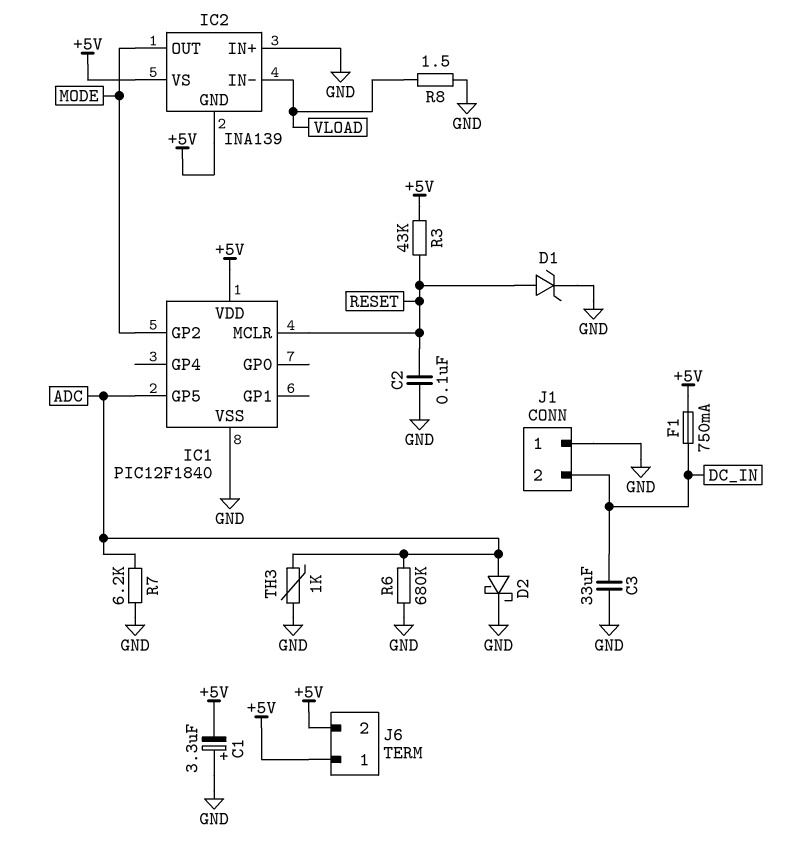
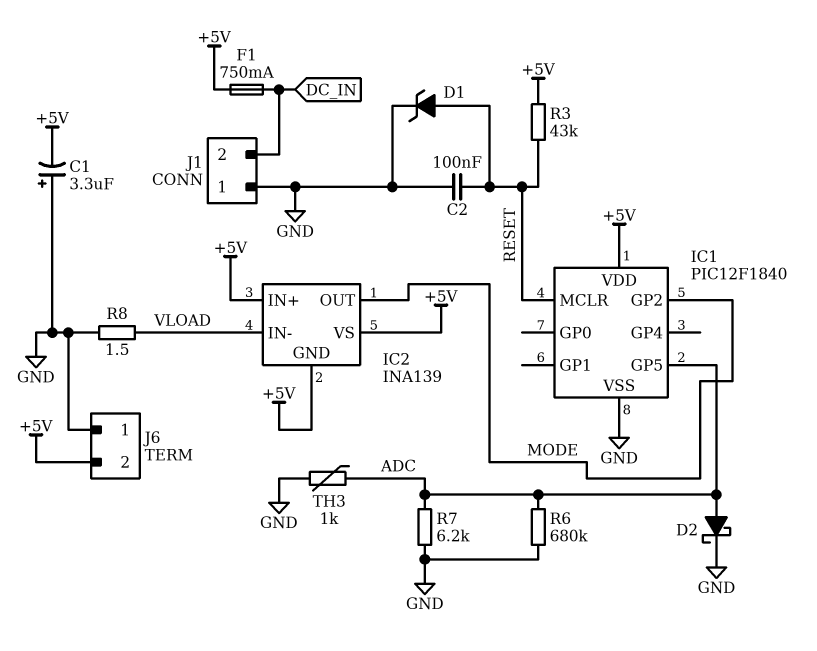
C3: 33uF (DC_IN, GND) -> none
IC2 pin IN+: GND -> +5V
J6 pin 1: +5V -> GND

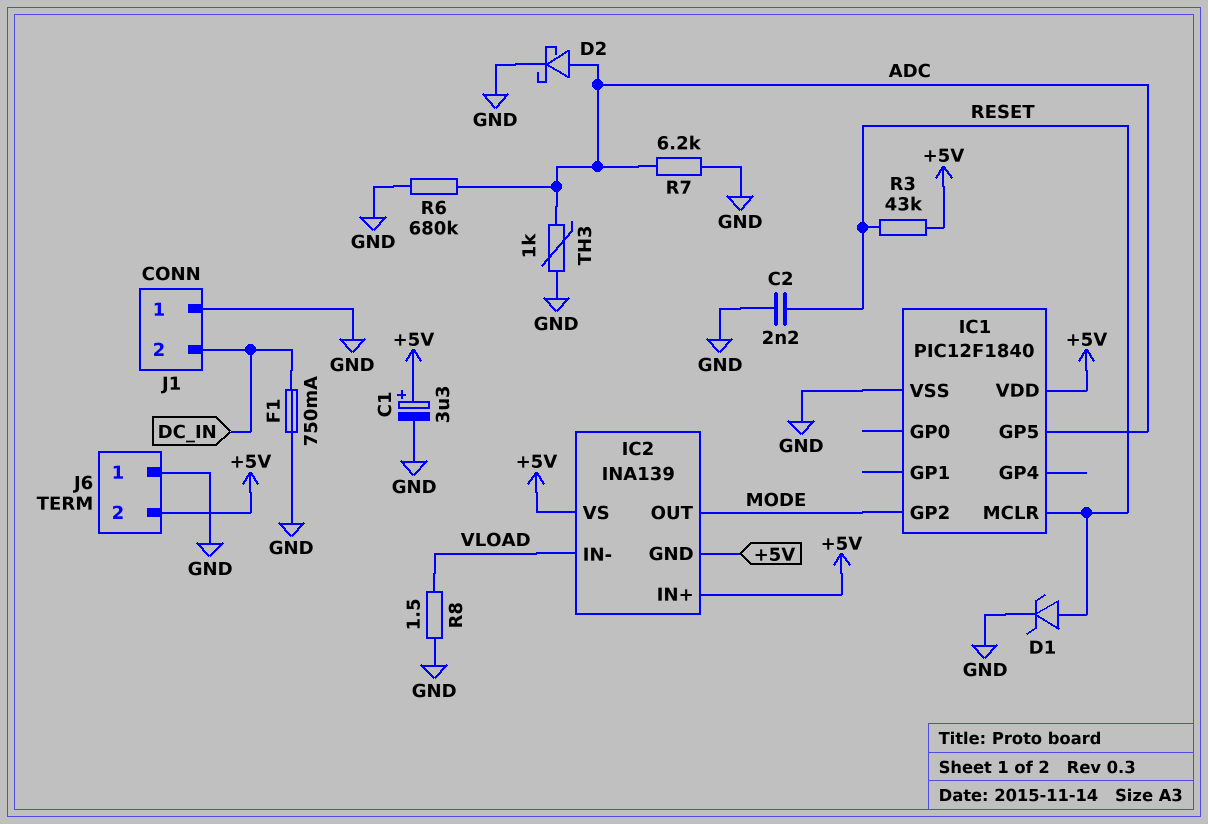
C1: 3.3uF (plus GND, minus +5V) -> 3.3uF (plus +5V, minus GND)
C2: 100nF (GND, RESET) -> 2.2nF (GND, RESET)
F1: 750mA (+5V, DC_IN) -> 750mA (DC_IN, GND)

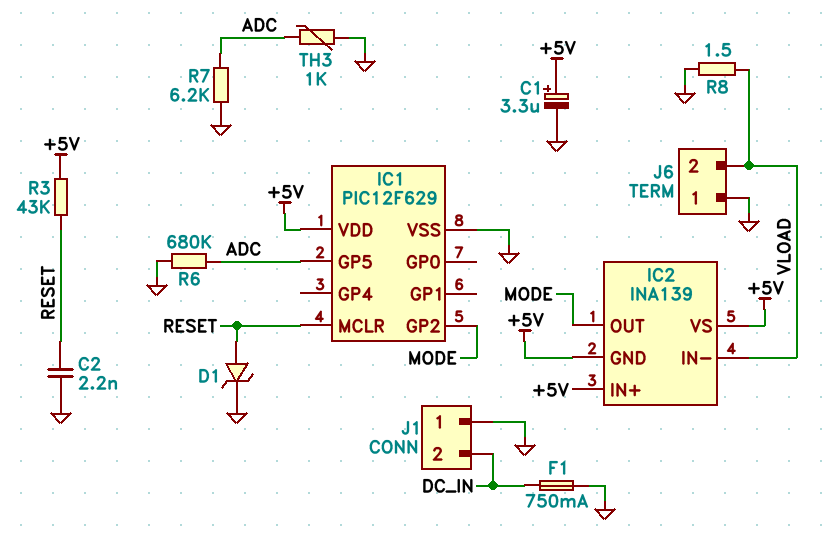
D2: schottky (A ADC, K GND) -> none
IC1: PIC12F1840 -> PIC12F629
J6 pin 2: +5V -> VLOAD

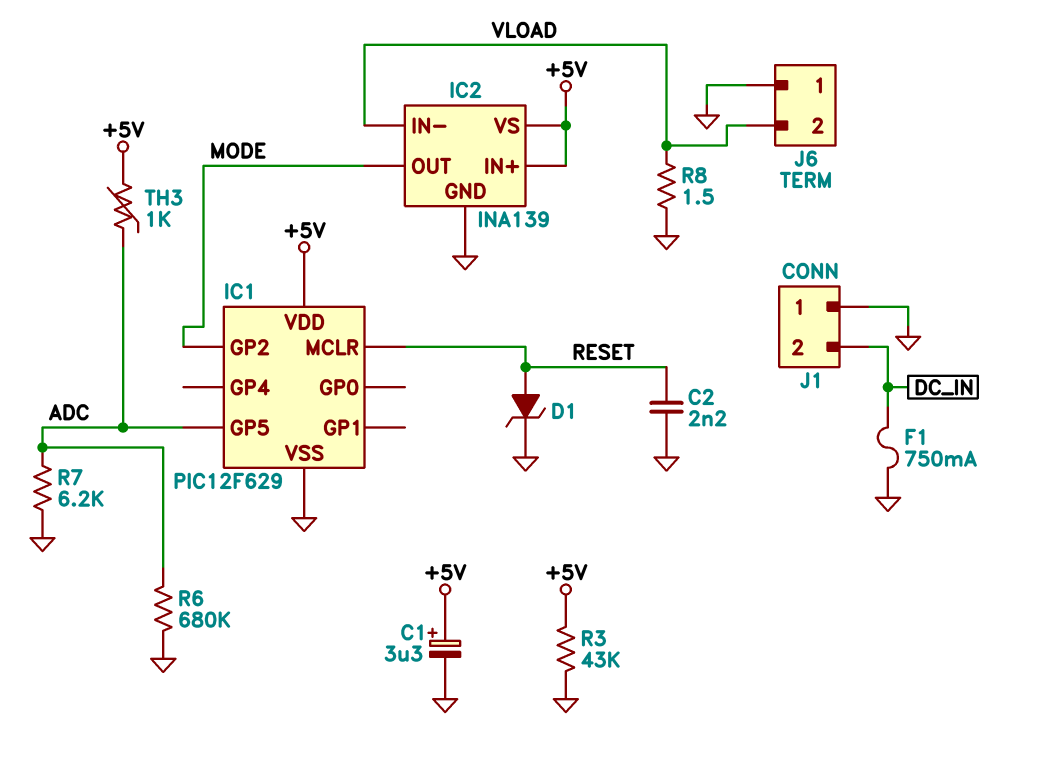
IC2 pin GND: +5V -> GND
R3: 43k (+5V, RESET) -> 43k (+5V, GND)
TH3: 1k (ADC, GND) -> 1k (+5V, ADC)

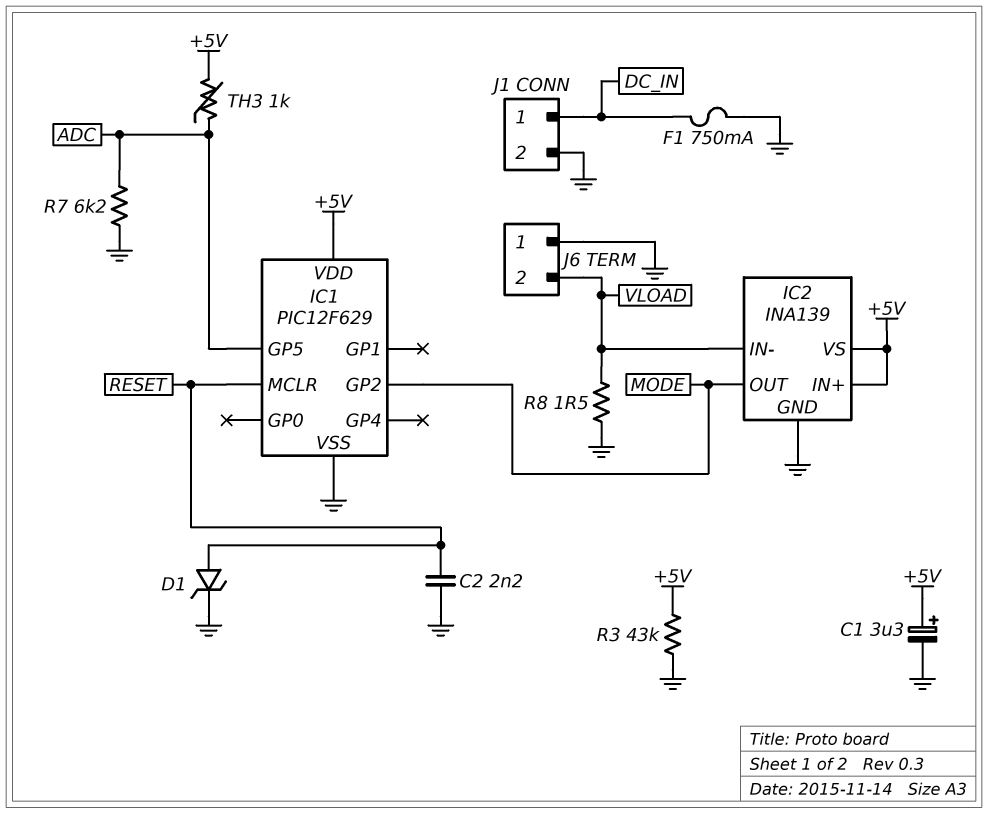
J1 pin 1: GND -> DC_IN
J1 pin 2: DC_IN -> GND
R6: 680k (ADC, GND) -> none

